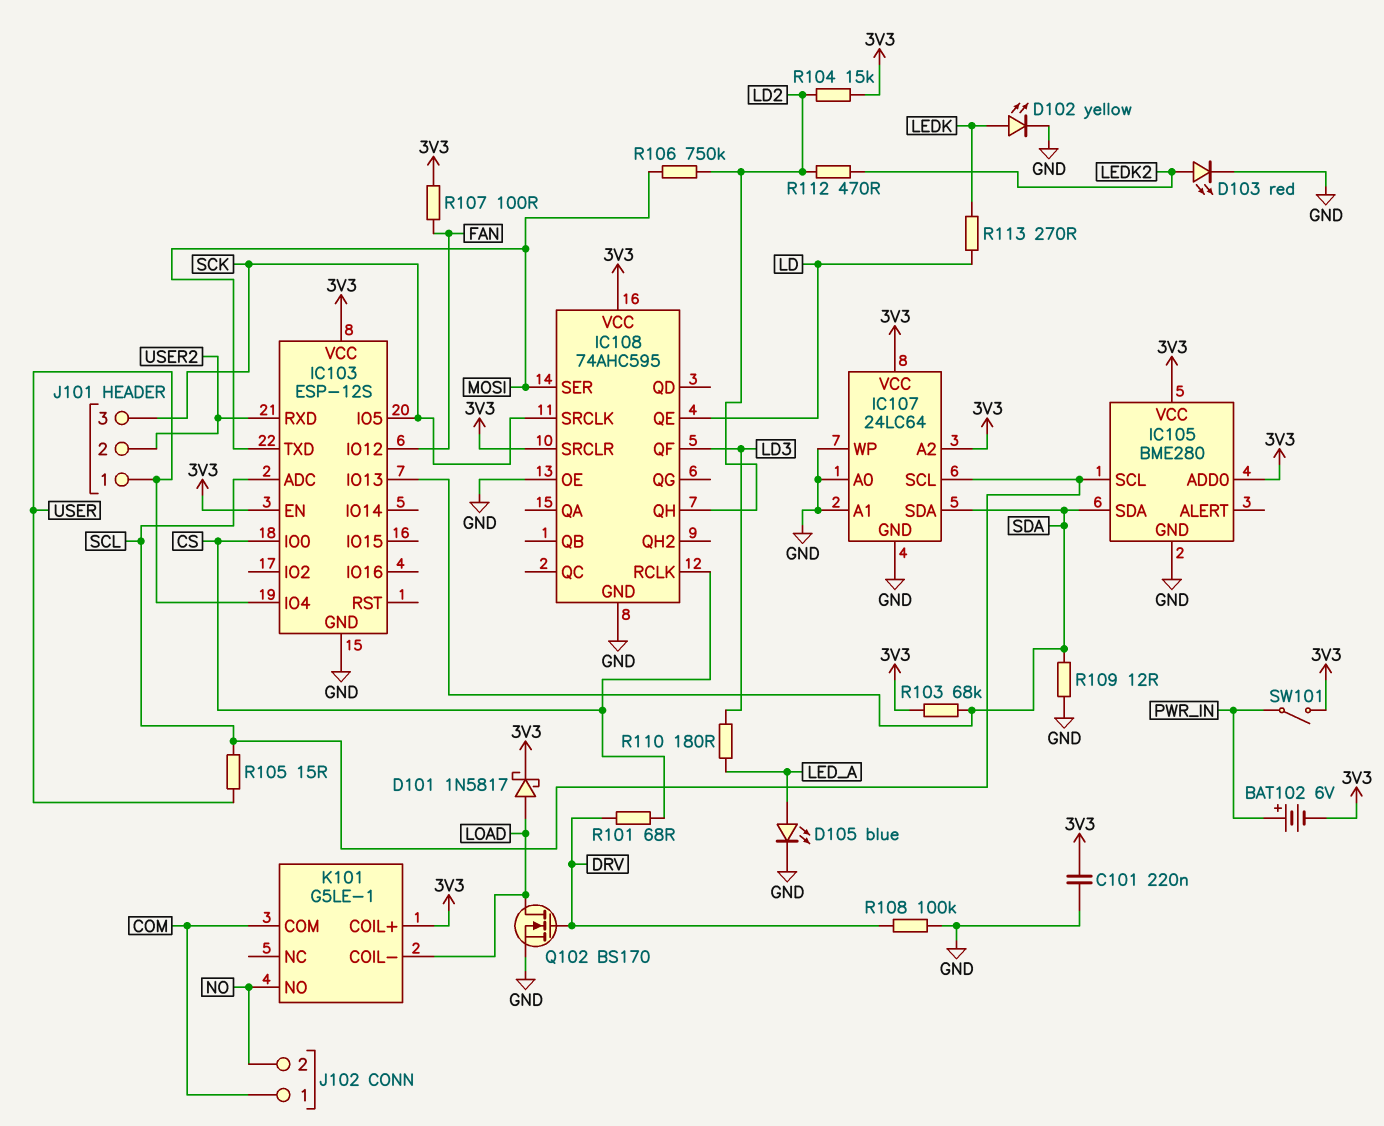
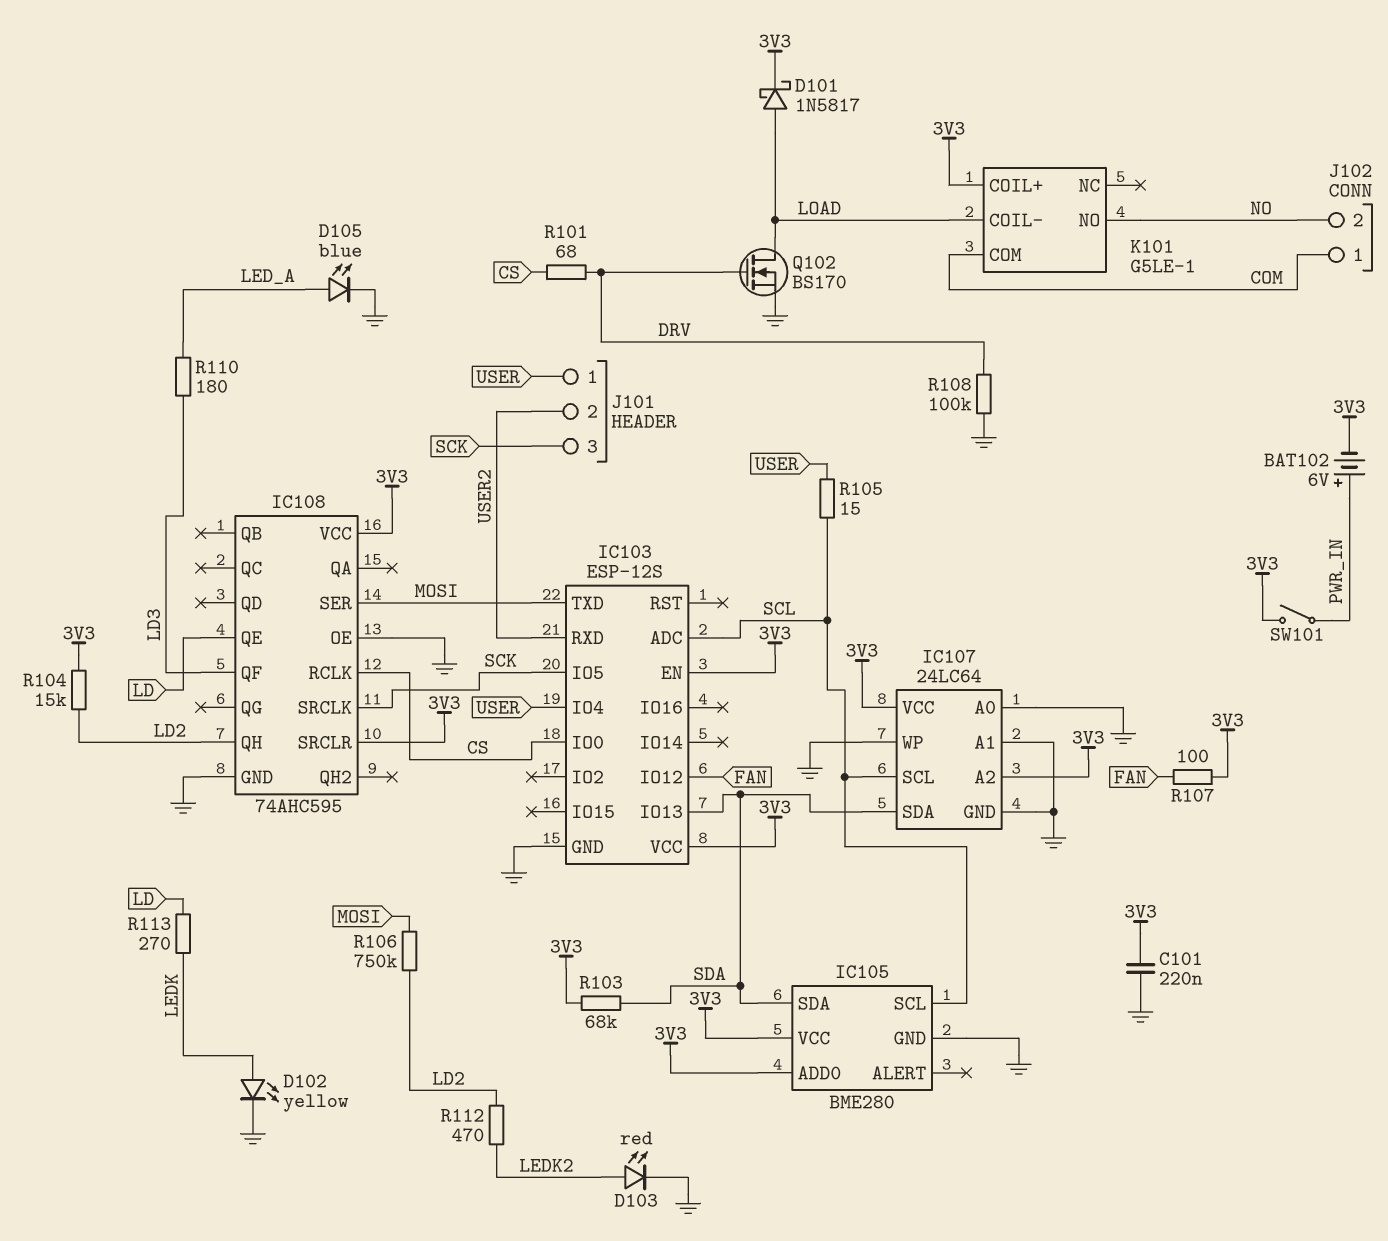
R109: 12 (GND, SDA) -> none

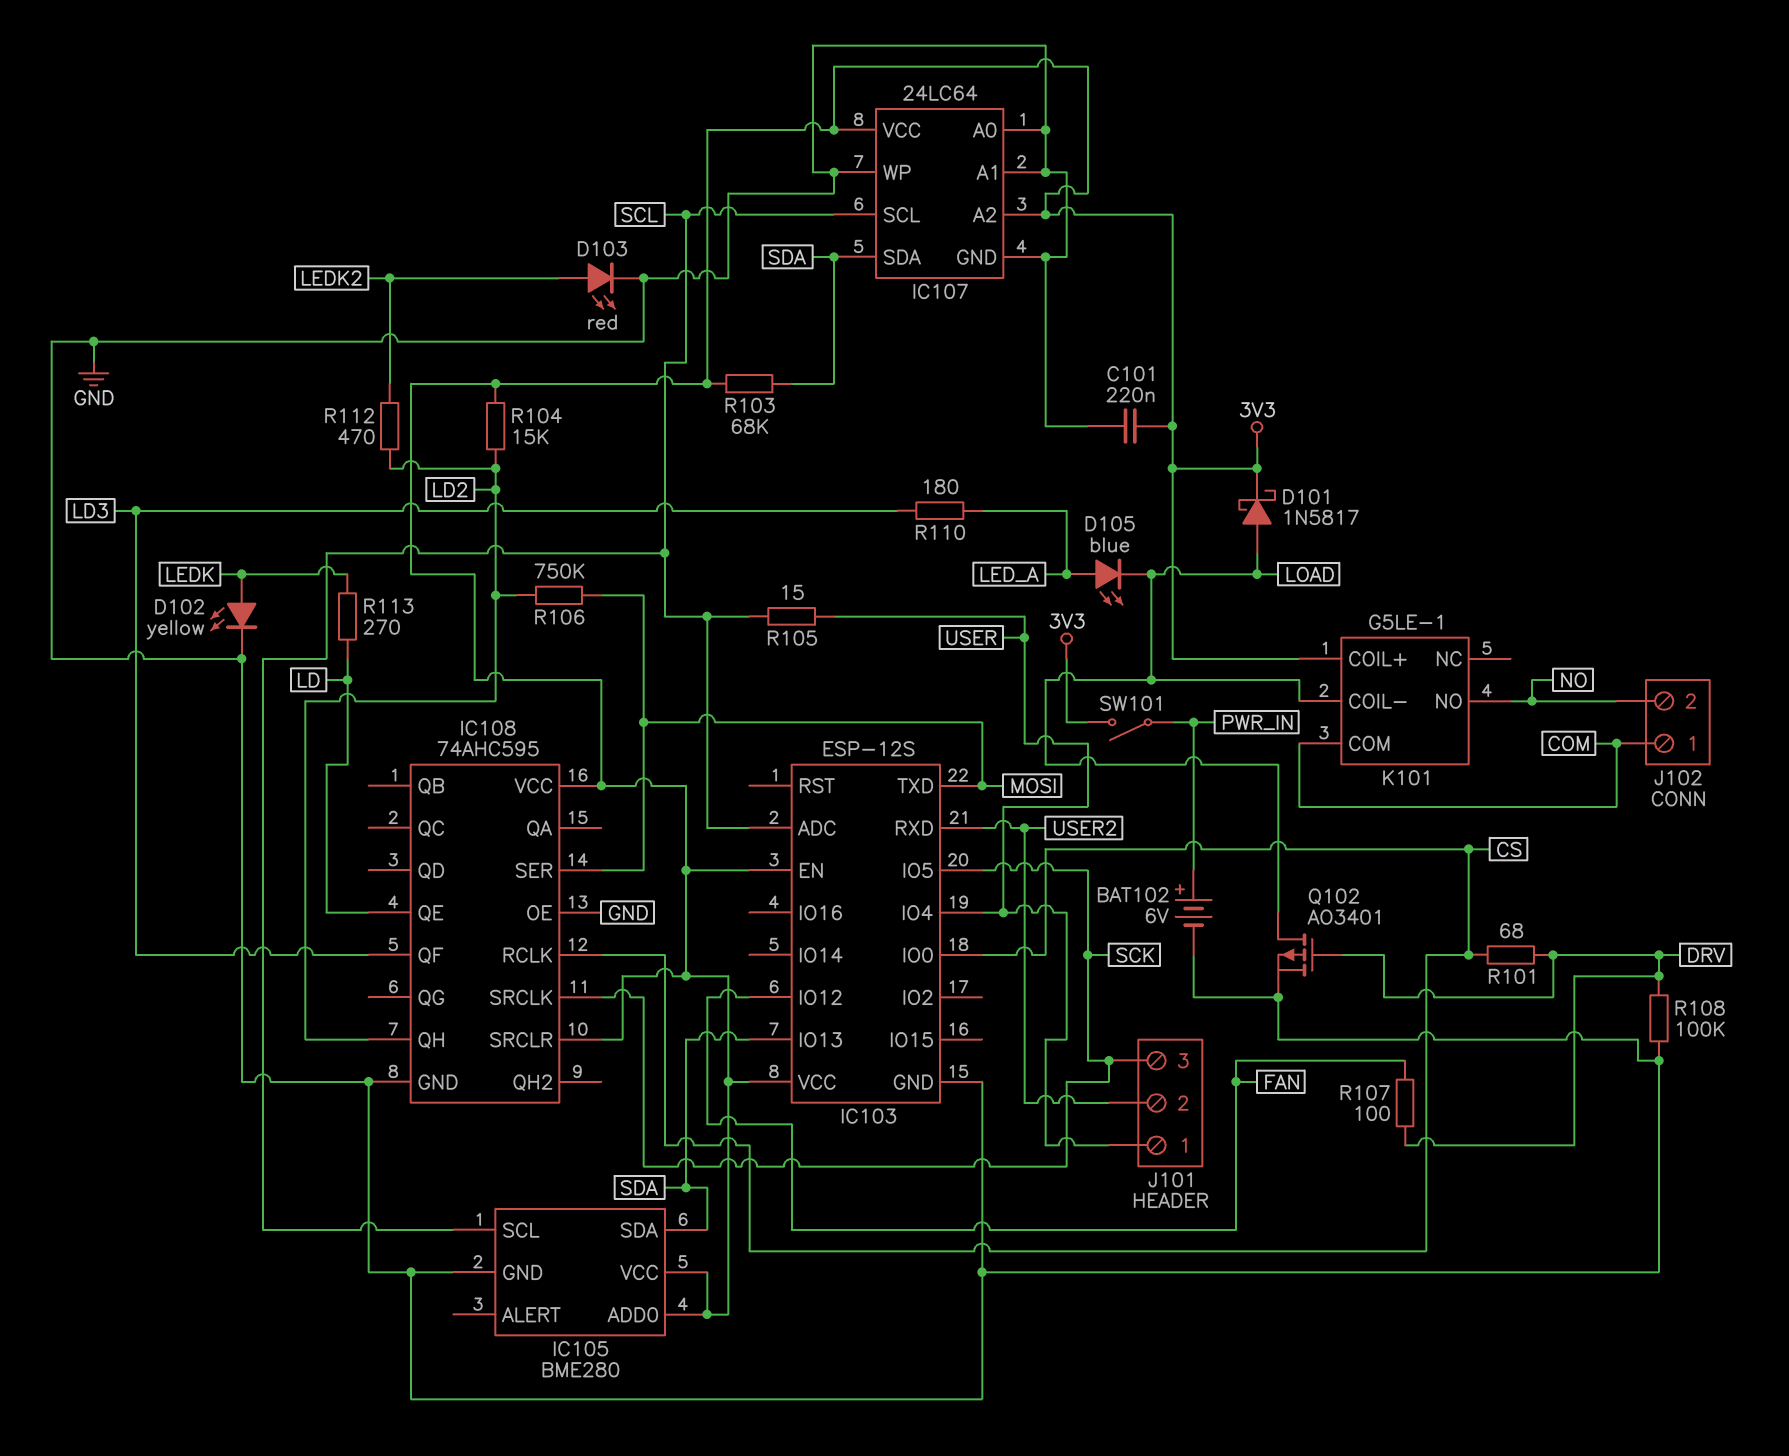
BAT102: 6V (plus PWR_IN, minus 3V3) -> 6V (plus PWR_IN, minus GND)
D105: LED blue (A LED_A, K GND) -> LED blue (A LED_A, K LOAD)
Q102: NMOS BS170 (G DRV, D LOAD, S GND) -> PMOS AO3401 (G DRV, D LOAD, S GND)
R107: 100 (3V3, FAN) -> 100 (DRV, FAN)

